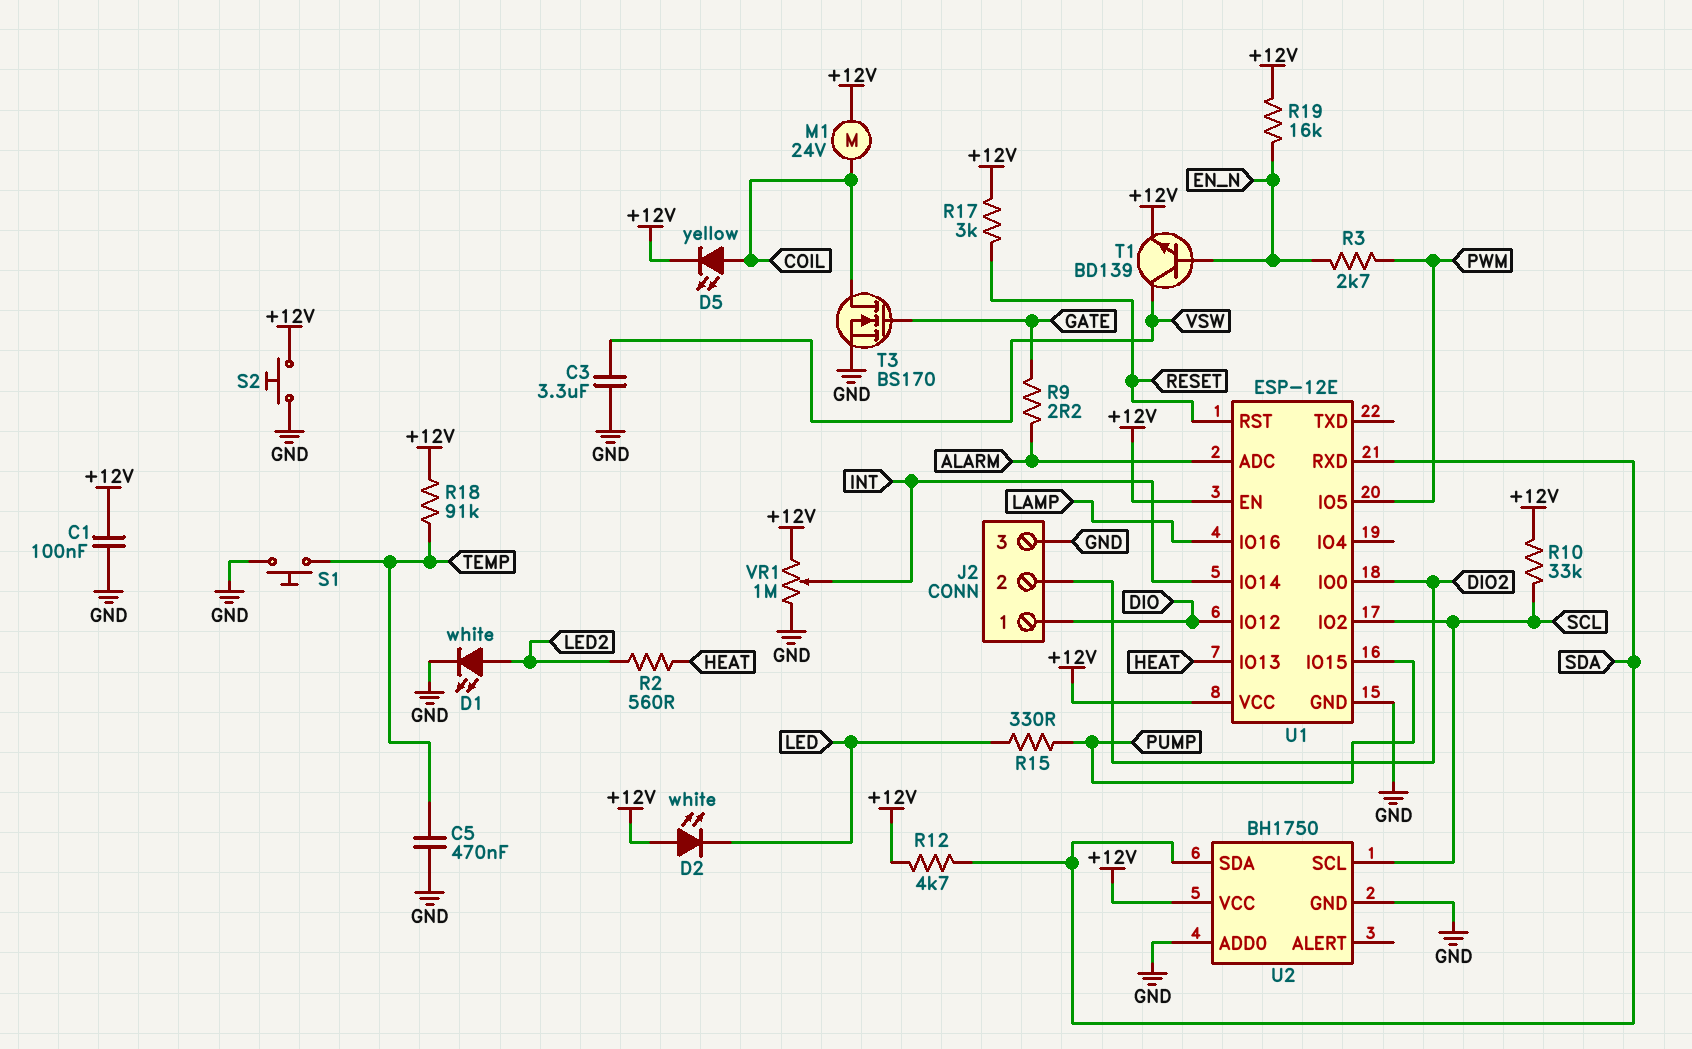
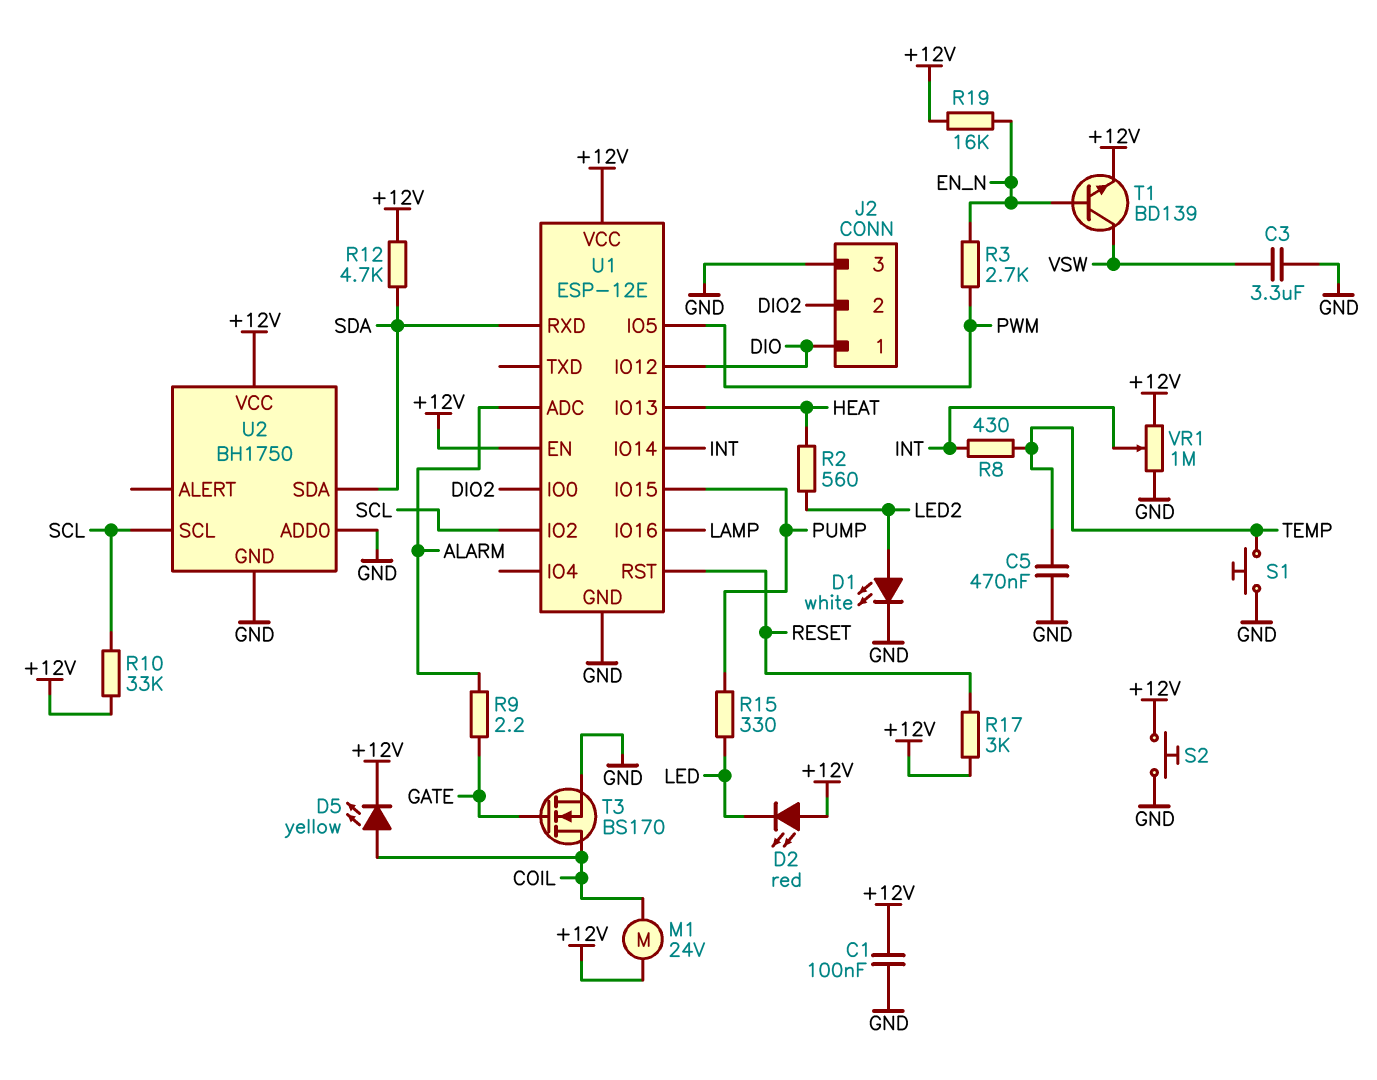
D2: LED white (A +12V, K LED) -> LED red (A +12V, K LED)
R8: none -> 430 (INT, TEMP)
R18: 91k (+12V, TEMP) -> none

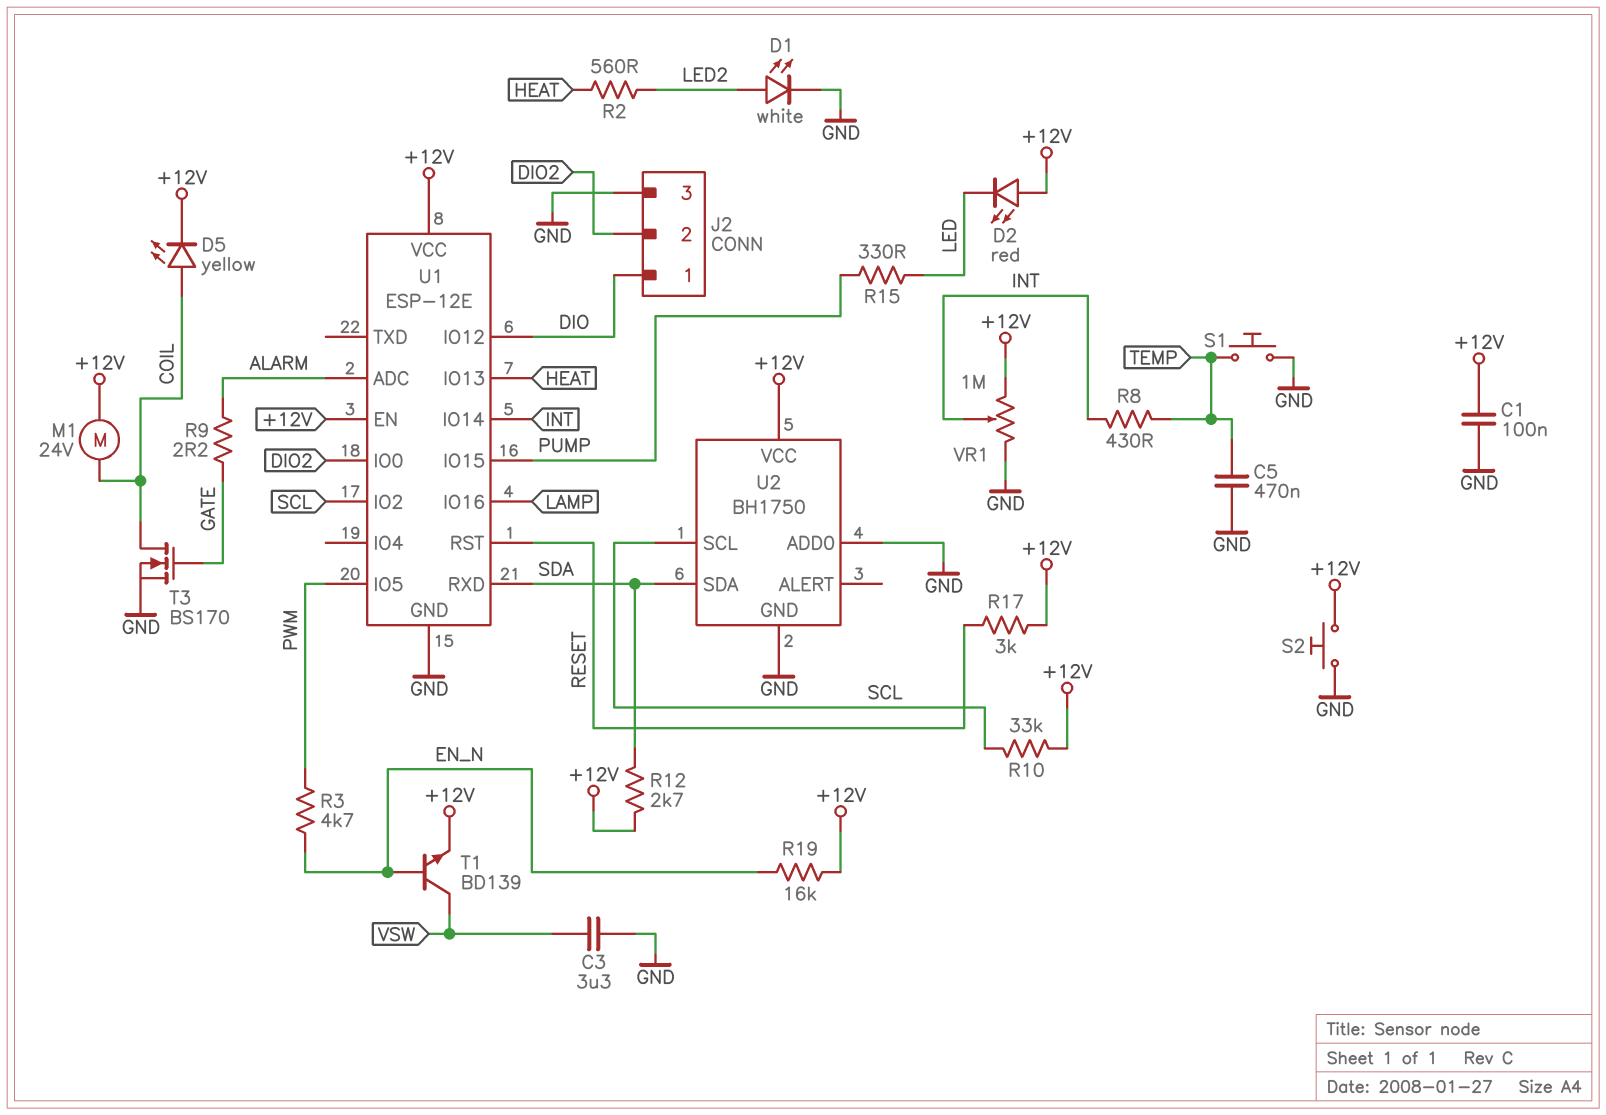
R3: 2.7k (EN_N, PWM) -> 4.7k (EN_N, PWM)
R12: 4.7k (+12V, SDA) -> 2.7k (+12V, SDA)

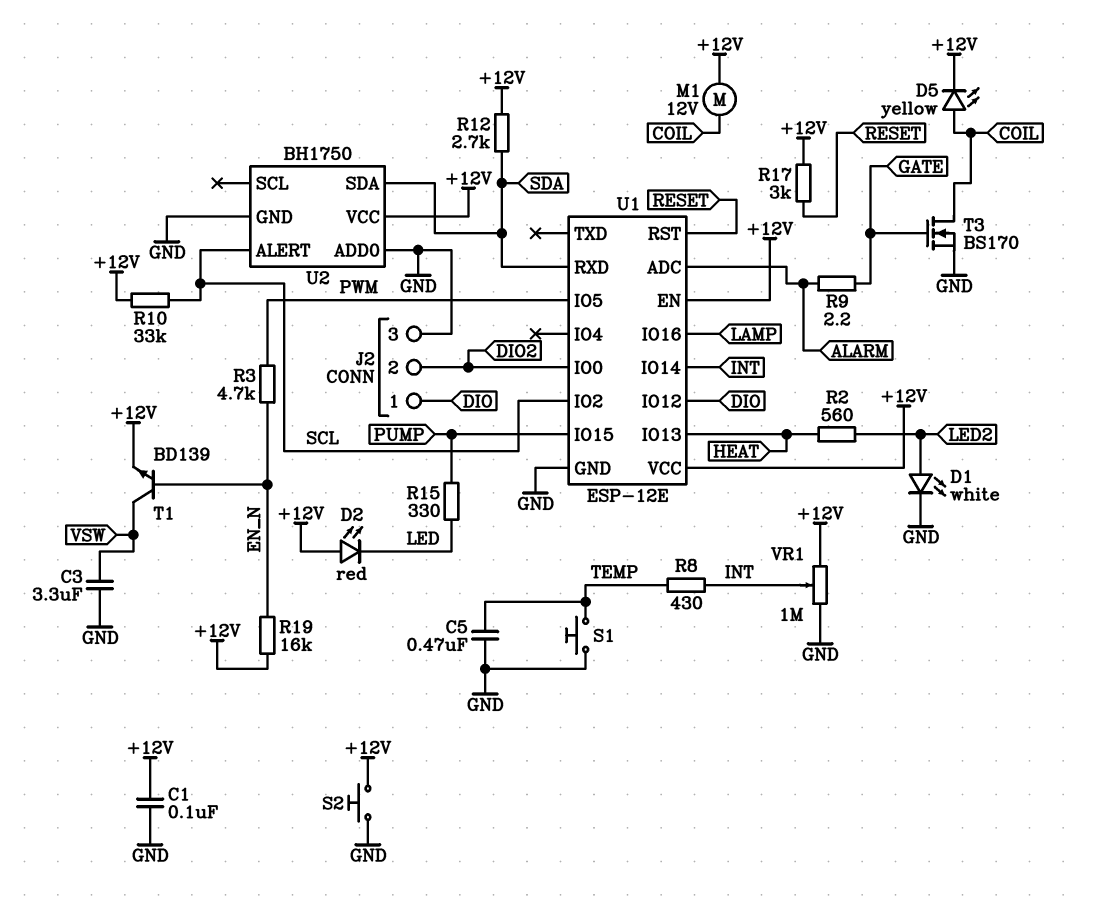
M1: motor 24V (+12V, COIL) -> motor 12V (+12V, COIL)
U2 pin ALERT: none -> SCL
U2 pin SCL: SCL -> none

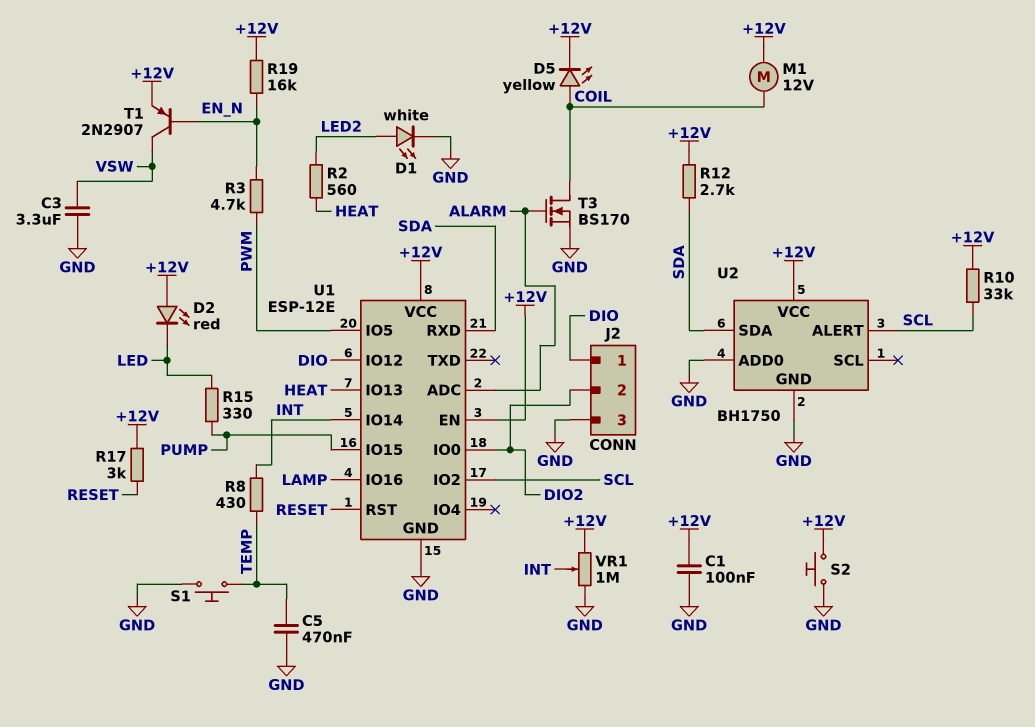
R9: 2.2 (ALARM, GATE) -> none
T1: NPN BD139 (B EN_N, C VSW, E +12V) -> PNP 2N2907 (B EN_N, C VSW, E +12V)
T3: NMOS BS170 (G GATE, D COIL, S GND) -> NMOS BS170 (G ALARM, D COIL, S GND)

